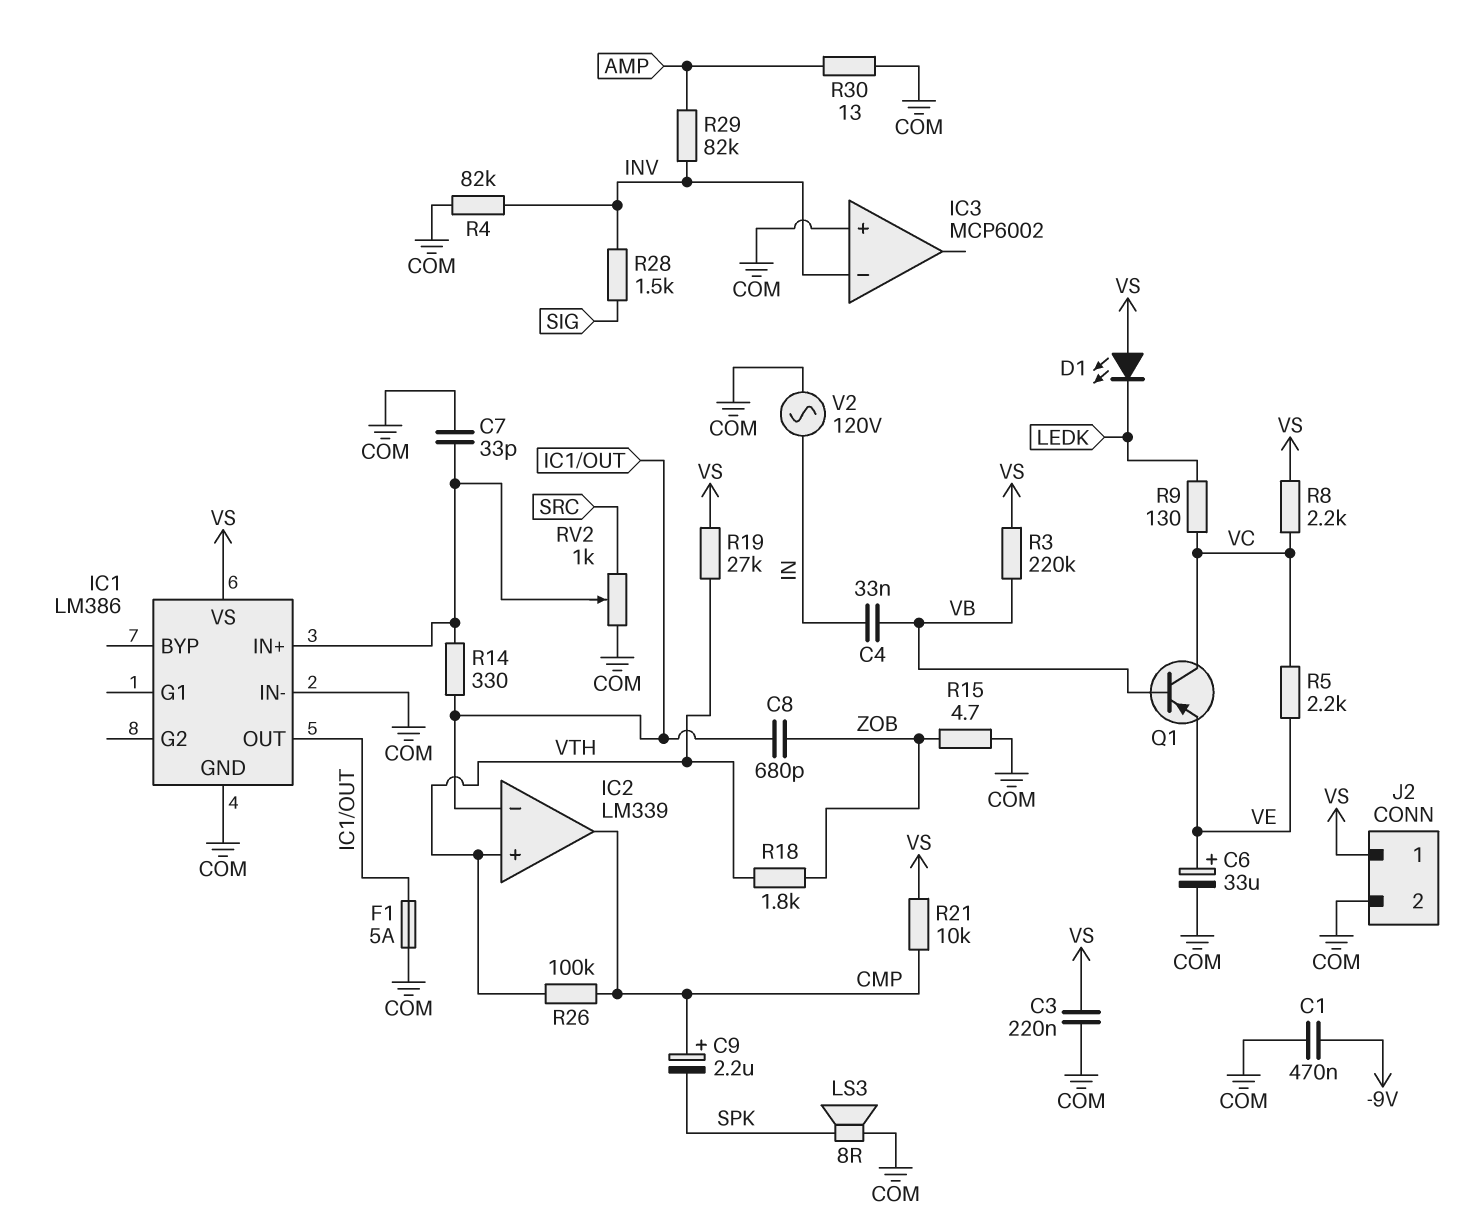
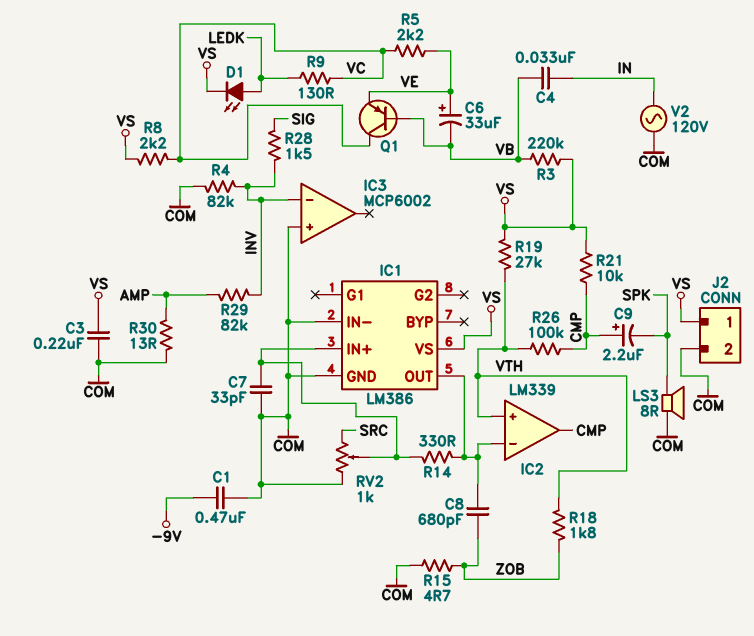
C6: 33uF (plus VE, minus COM) -> 33uF (plus VE, minus VB)
D1: LED (A VS, K LEDK) -> LED (A LEDK, K VS)
F1: 5A (COM, IC1/OUT) -> none

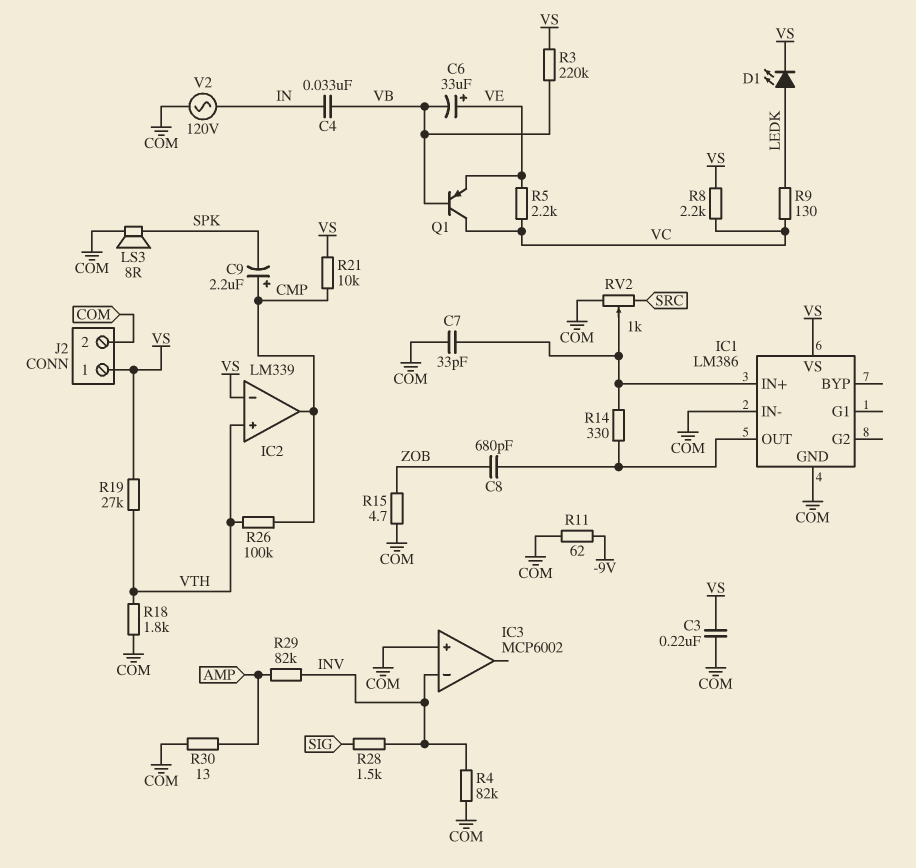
C1: 470nF (-9V, COM) -> none
IC2 pin in-: IC1/OUT -> VS
R11: none -> 62 (-9V, COM)
R18: 1.8k (VTH, ZOB) -> 1.8k (COM, VTH)

